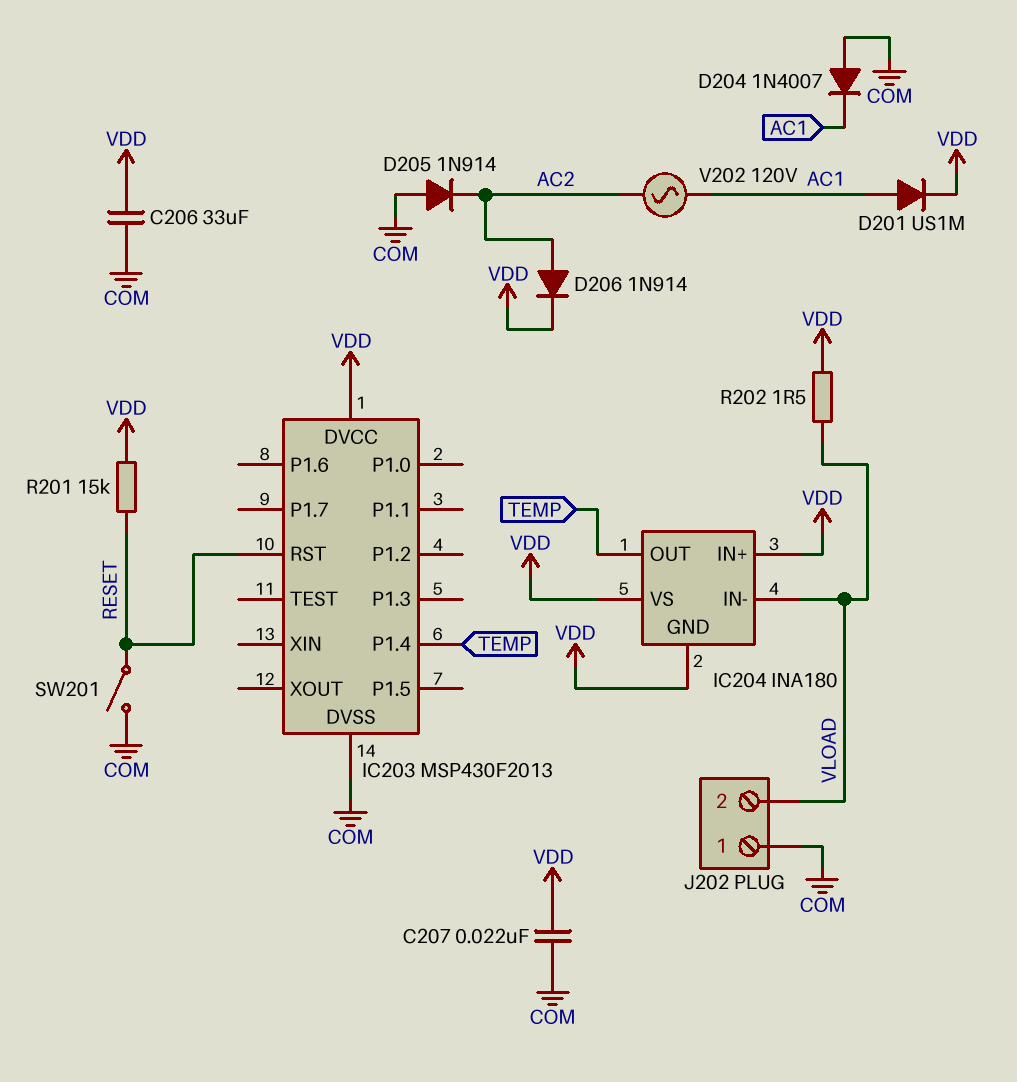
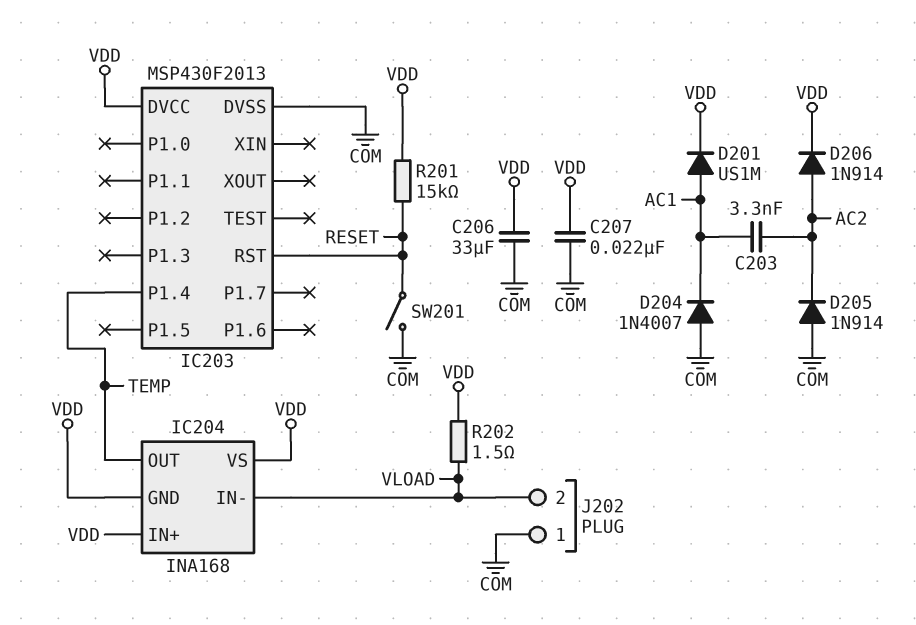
C203: none -> 3.3nF (AC1, AC2)
IC204: INA180 -> INA168
V202: AC 120V (AC1, AC2) -> none

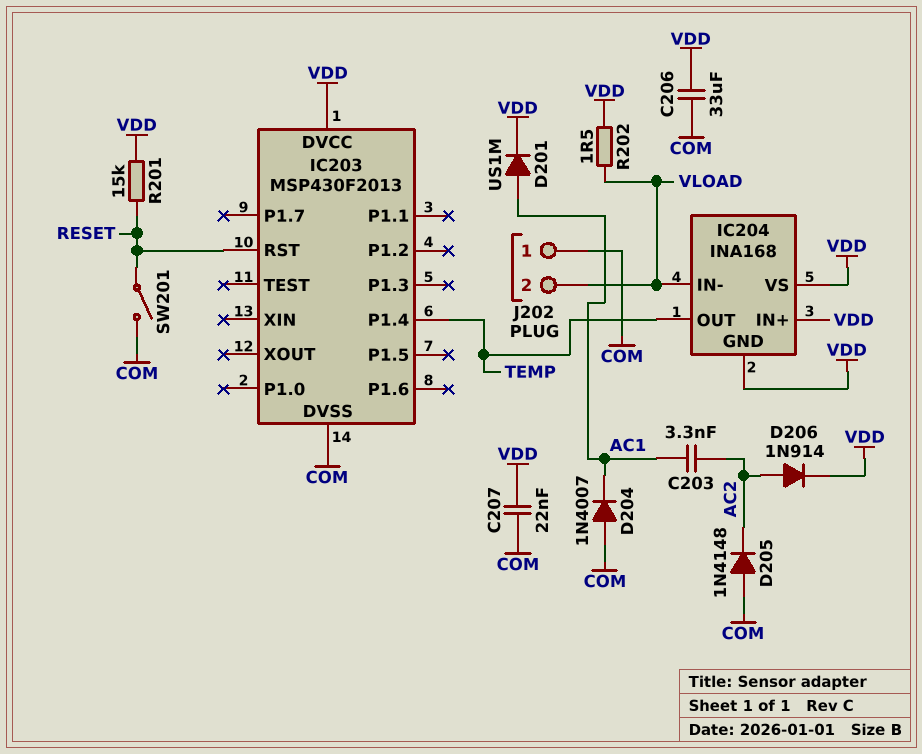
D205: diode 1N914 (A COM, K AC2) -> diode 1N4148 (A COM, K AC2)

